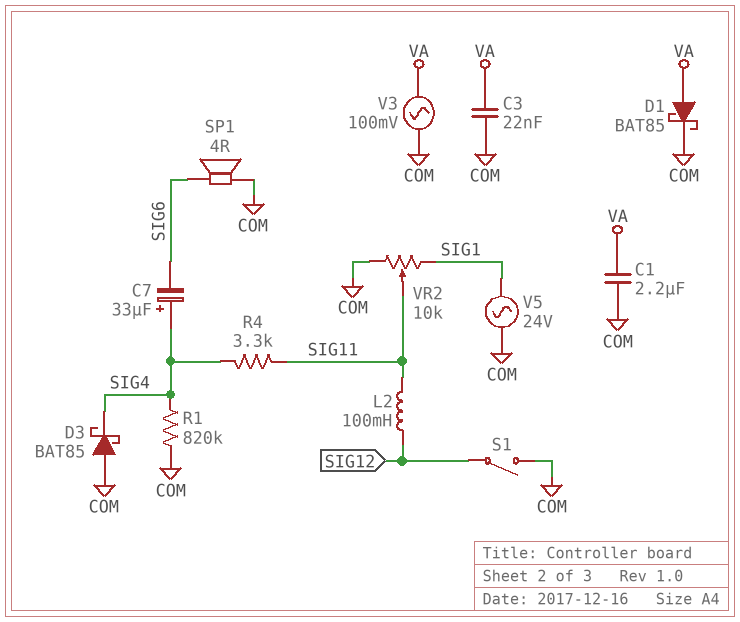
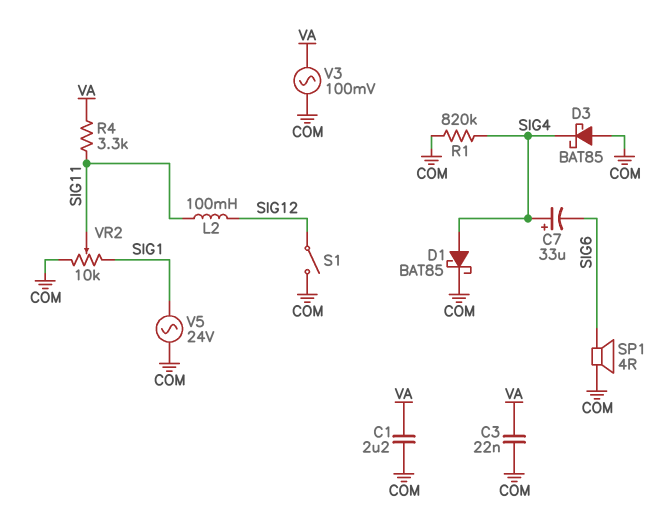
D1: schottky BAT85 (A VA, K COM) -> schottky BAT85 (A SIG4, K COM)
R4: 3.3k (SIG4, SIG11) -> 3.3k (SIG11, VA)

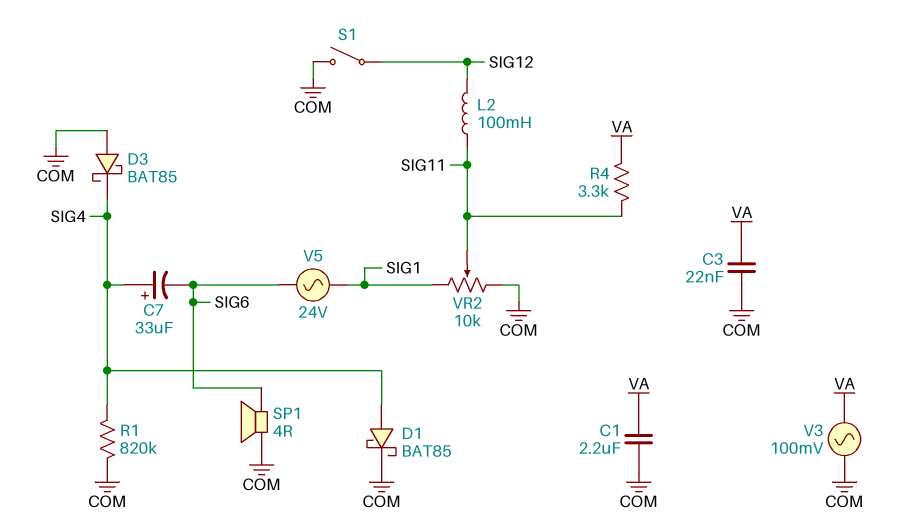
V5: AC 24V (COM, SIG1) -> AC 24V (SIG1, SIG6)

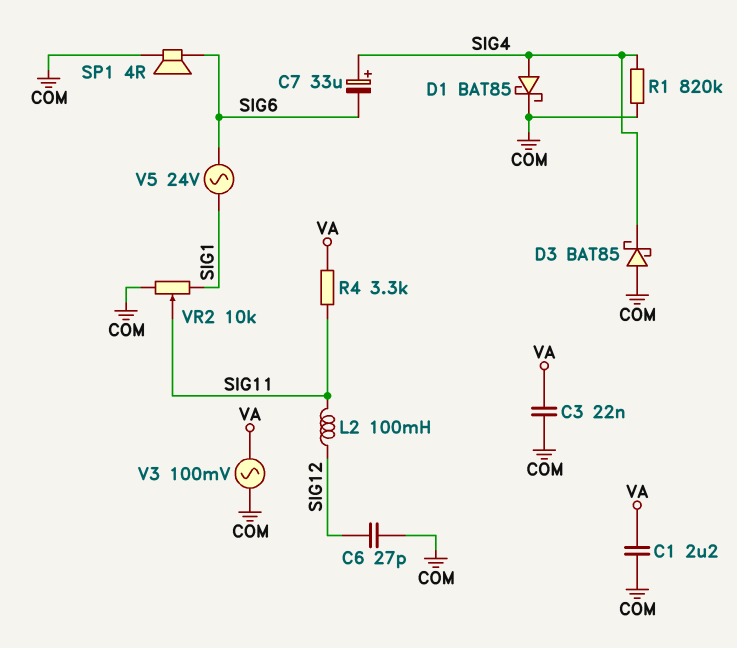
C6: none -> 27pF (COM, SIG12)
S1: switch (COM, SIG12) -> none

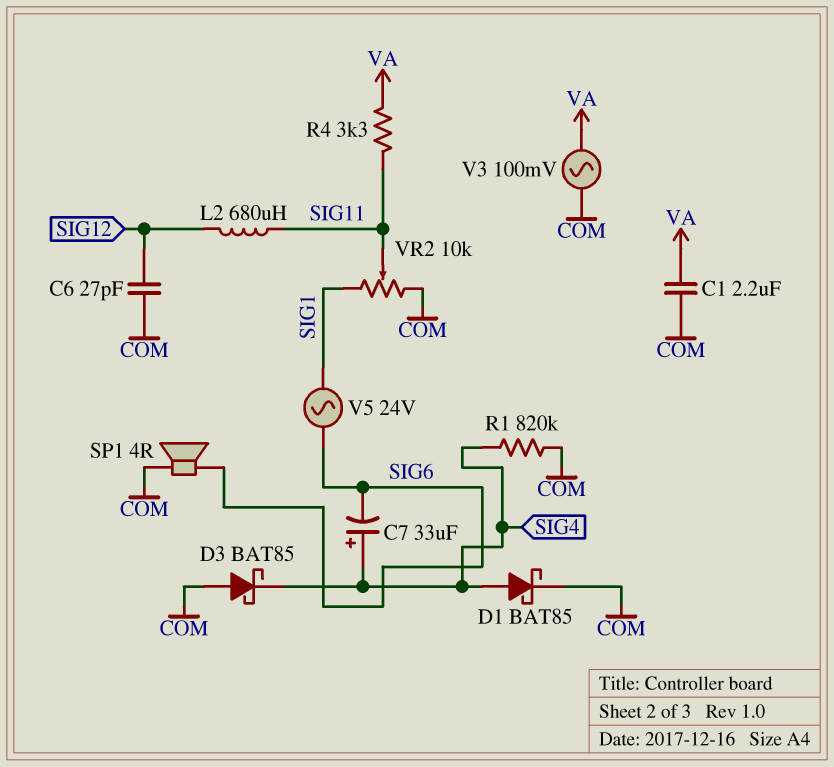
C3: 22nF (COM, VA) -> none
L2: 100mH (SIG11, SIG12) -> 680uH (SIG11, SIG12)

